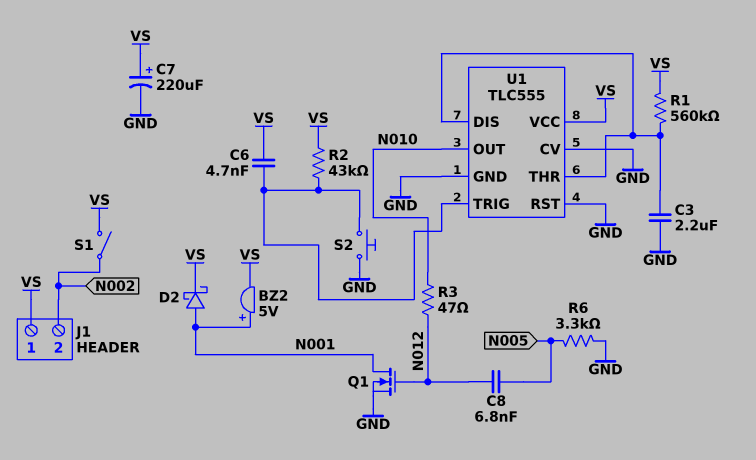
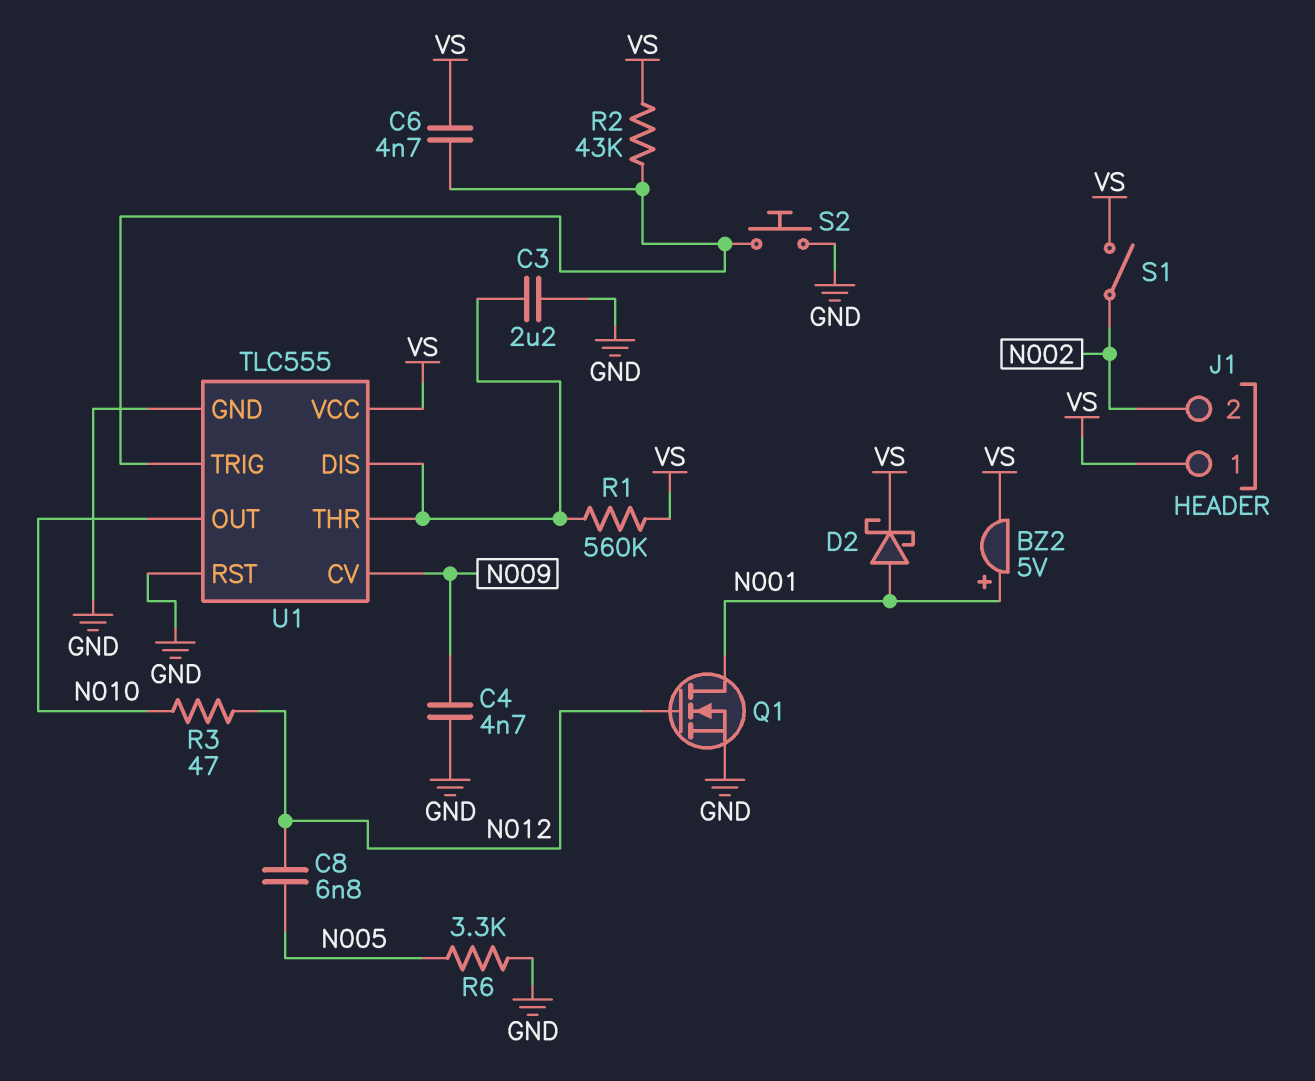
C4: none -> 4.7nF (GND, N009)
C7: 220uF (plus VS, minus GND) -> none
U1 pin CV: GND -> N009

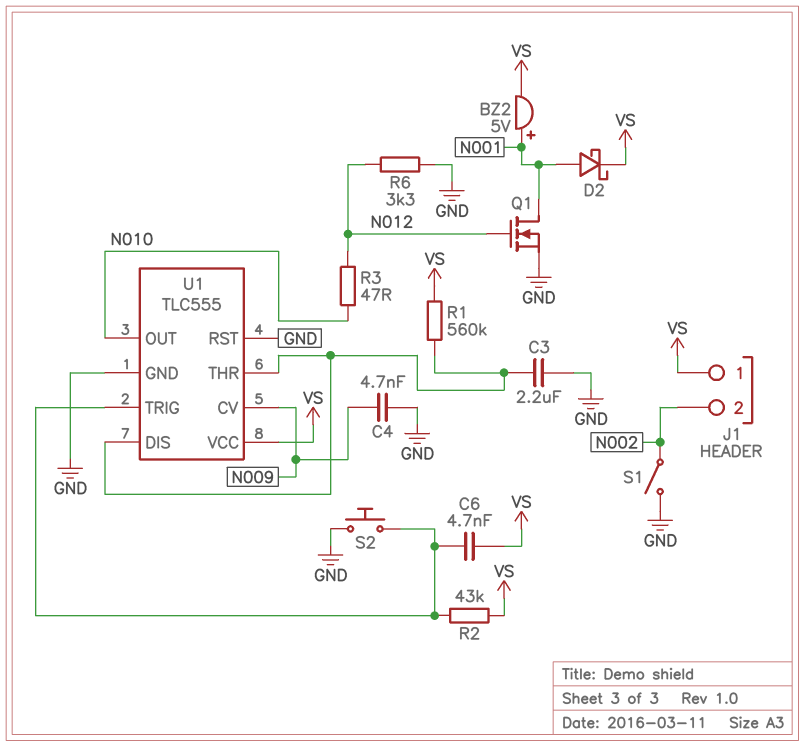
C8: 6.8nF (N005, N012) -> none
R6: 3.3k (GND, N005) -> 3.3k (GND, N012)
S1: switch (N002, VS) -> switch (GND, N002)

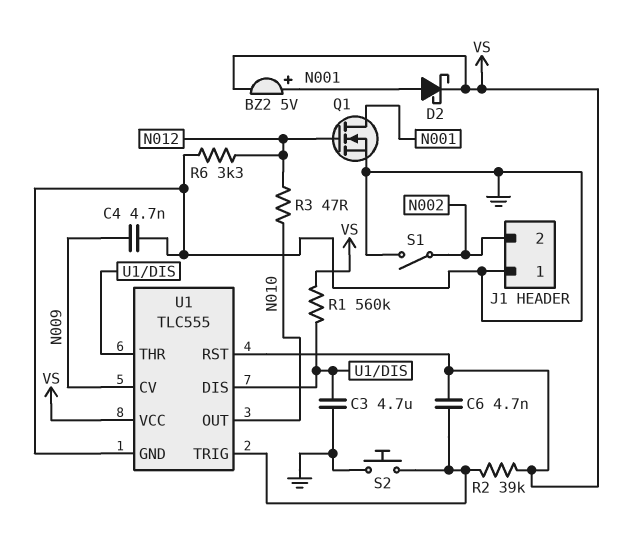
C3: 2.2uF (GND, U1/DIS) -> 4.7uF (GND, U1/DIS)
J1 pin 1: VS -> GND
R2: 43k (U1/TRIG, VS) -> 39k (U1/TRIG, VS)
U1 pin RST: GND -> VS

